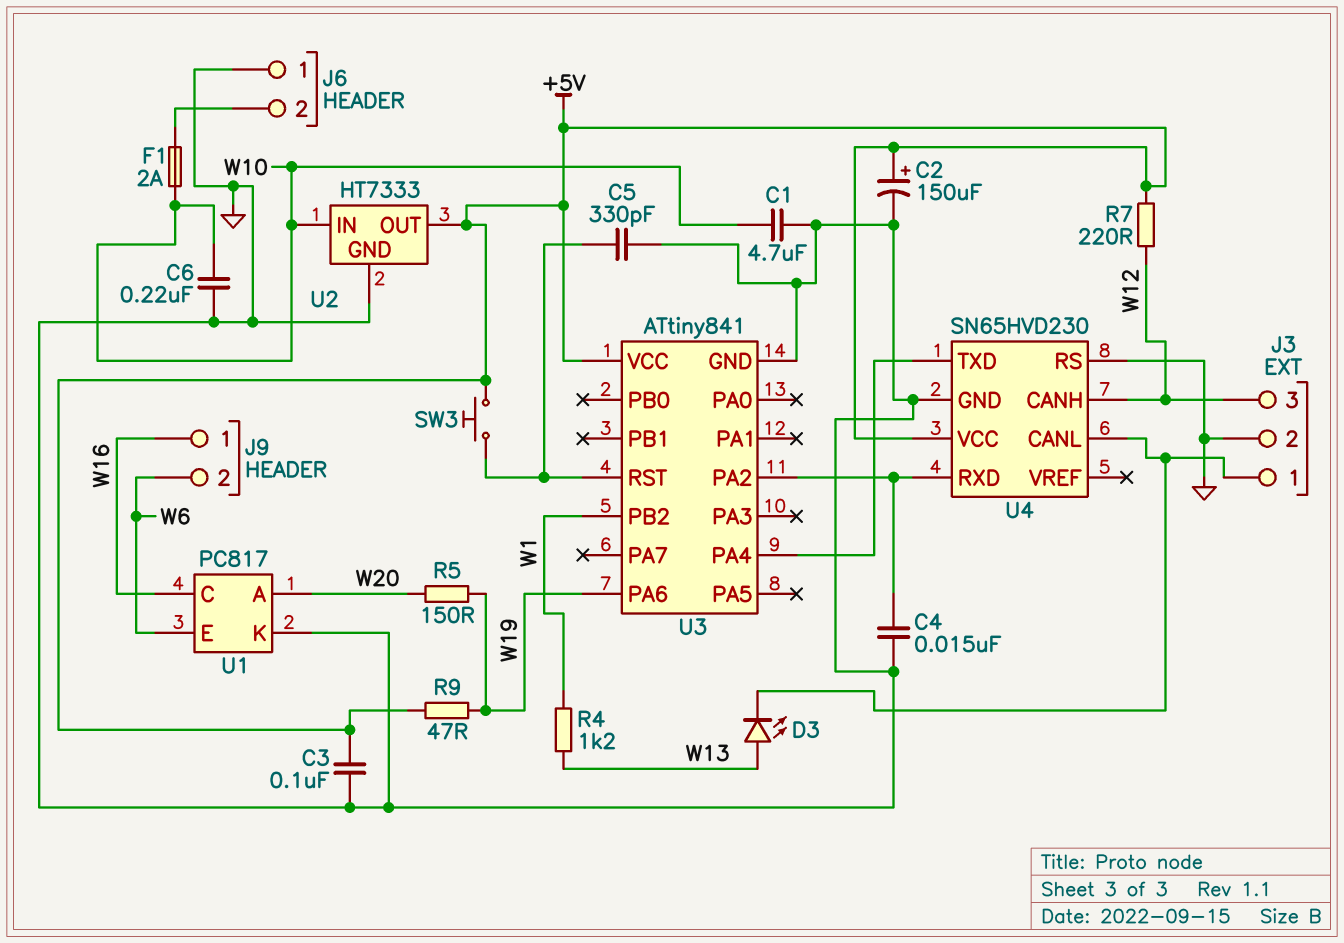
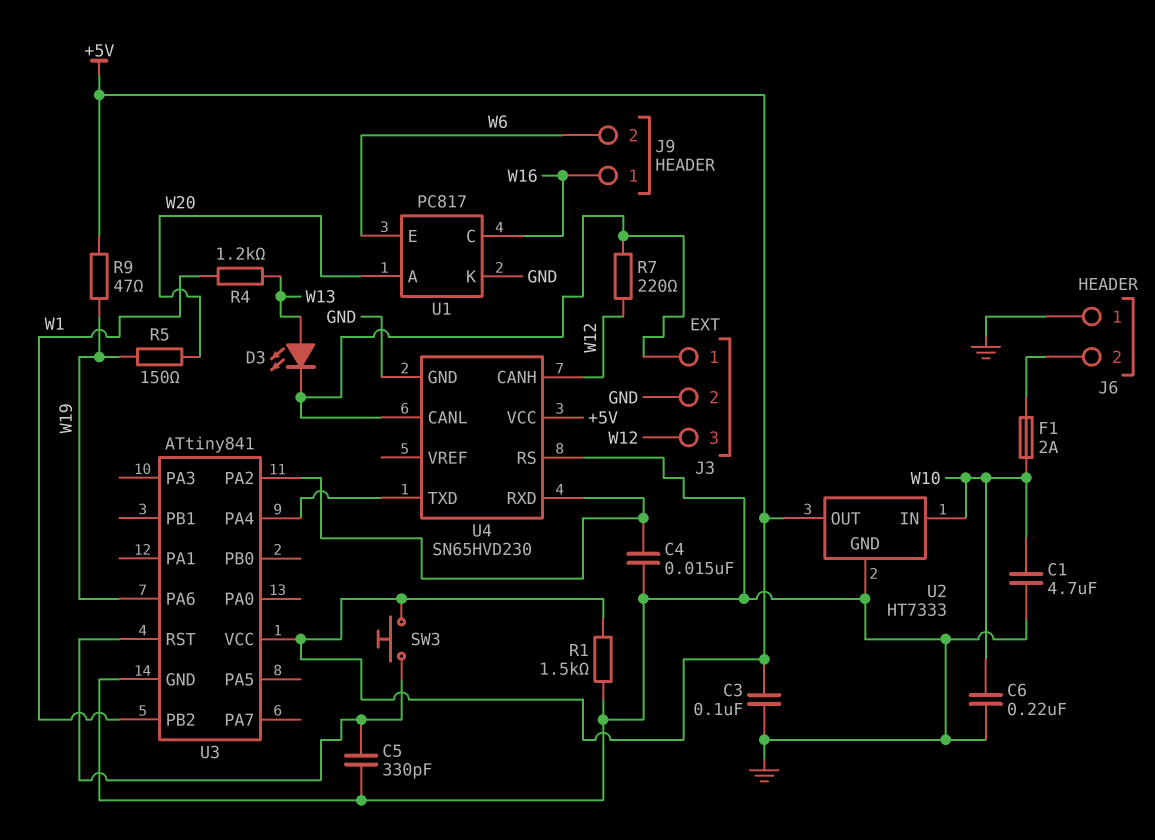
C2: 150uF (plus +5V, minus GND) -> none
R1: none -> 1.5k (+5V, GND)
R7: 220 (+5V, W12) -> 220 (J3/1, W12)

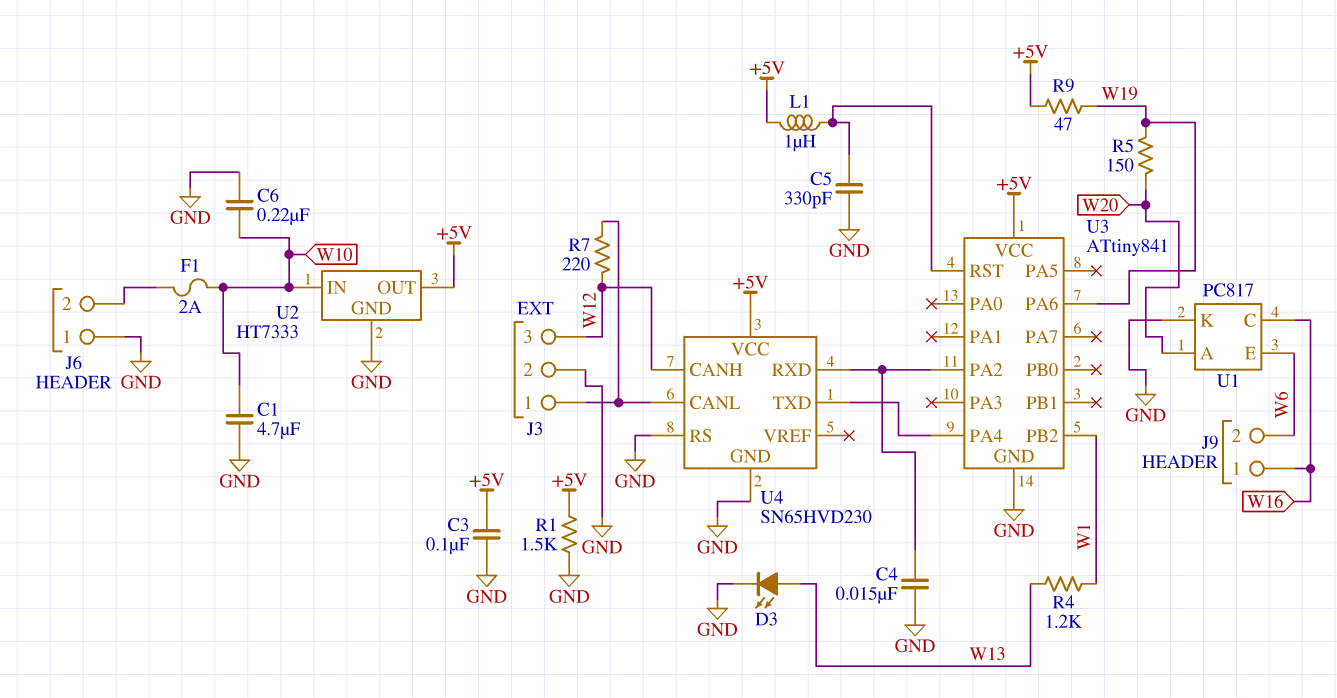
D3: LED (A W13, K J3/1) -> LED (A W13, K GND)
L1: none -> 1uH (+5V, U3/RST)
SW3: button (+5V, U3/RST) -> none

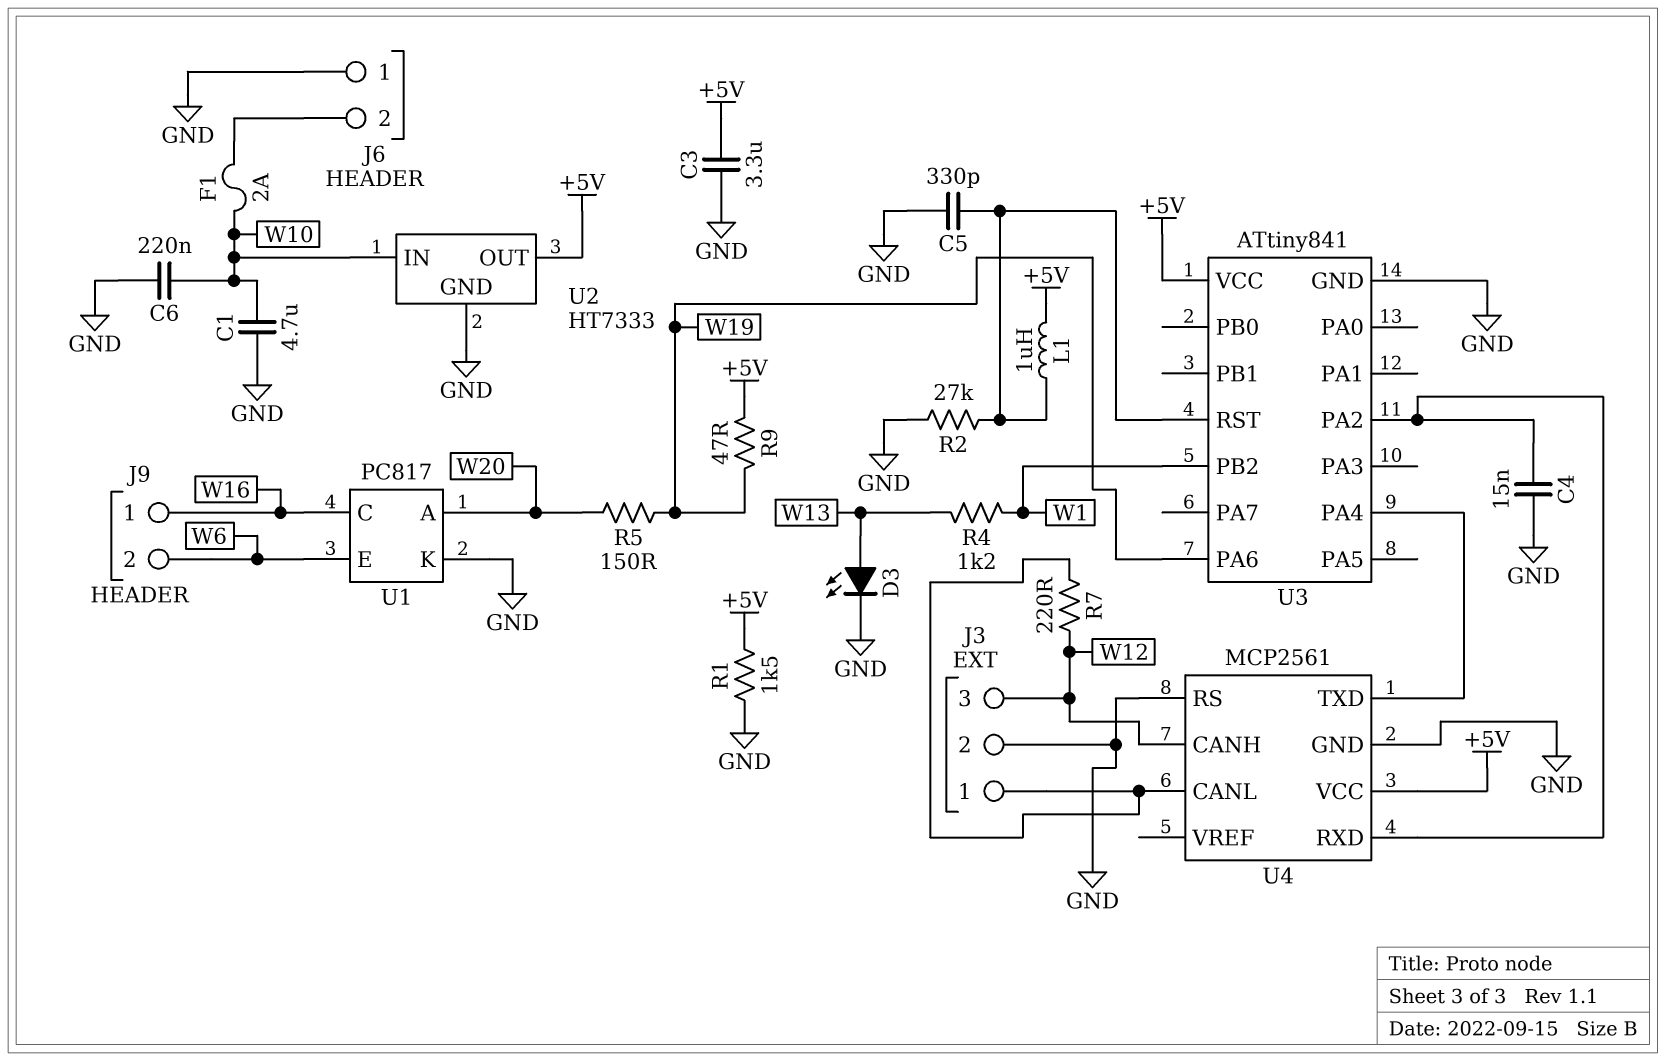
C3: 100nF (+5V, GND) -> 3.3uF (+5V, GND)
R2: none -> 27k (GND, U3/RST)
U4: SN65HVD230 -> MCP2561

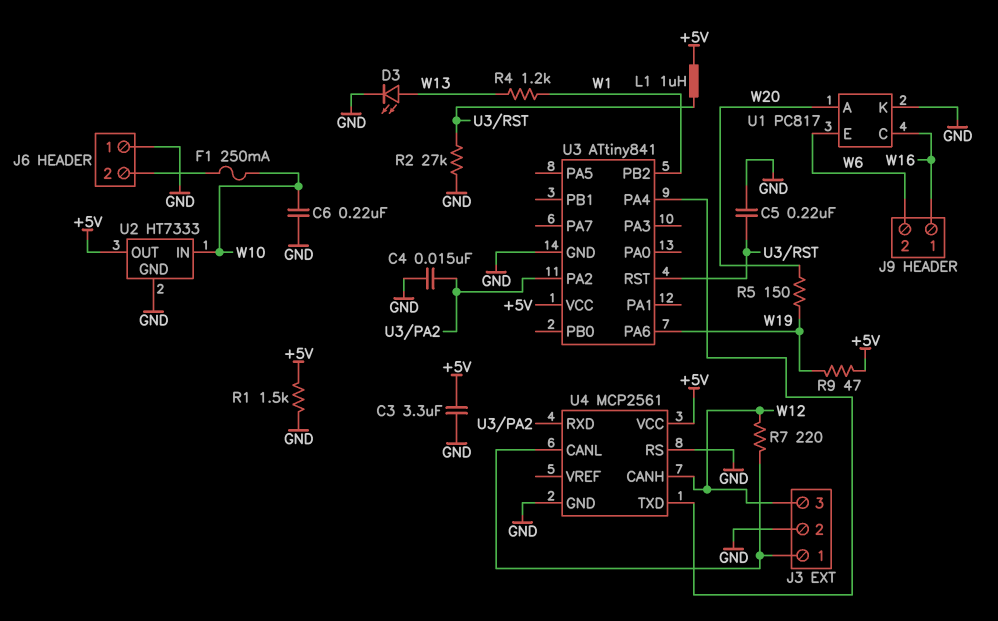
C1: 4.7uF (GND, W10) -> none
C5: 330pF (GND, U3/RST) -> 220nF (GND, U3/RST)
F1: 2A (J6/2, W10) -> 250mA (J6/2, W10)

